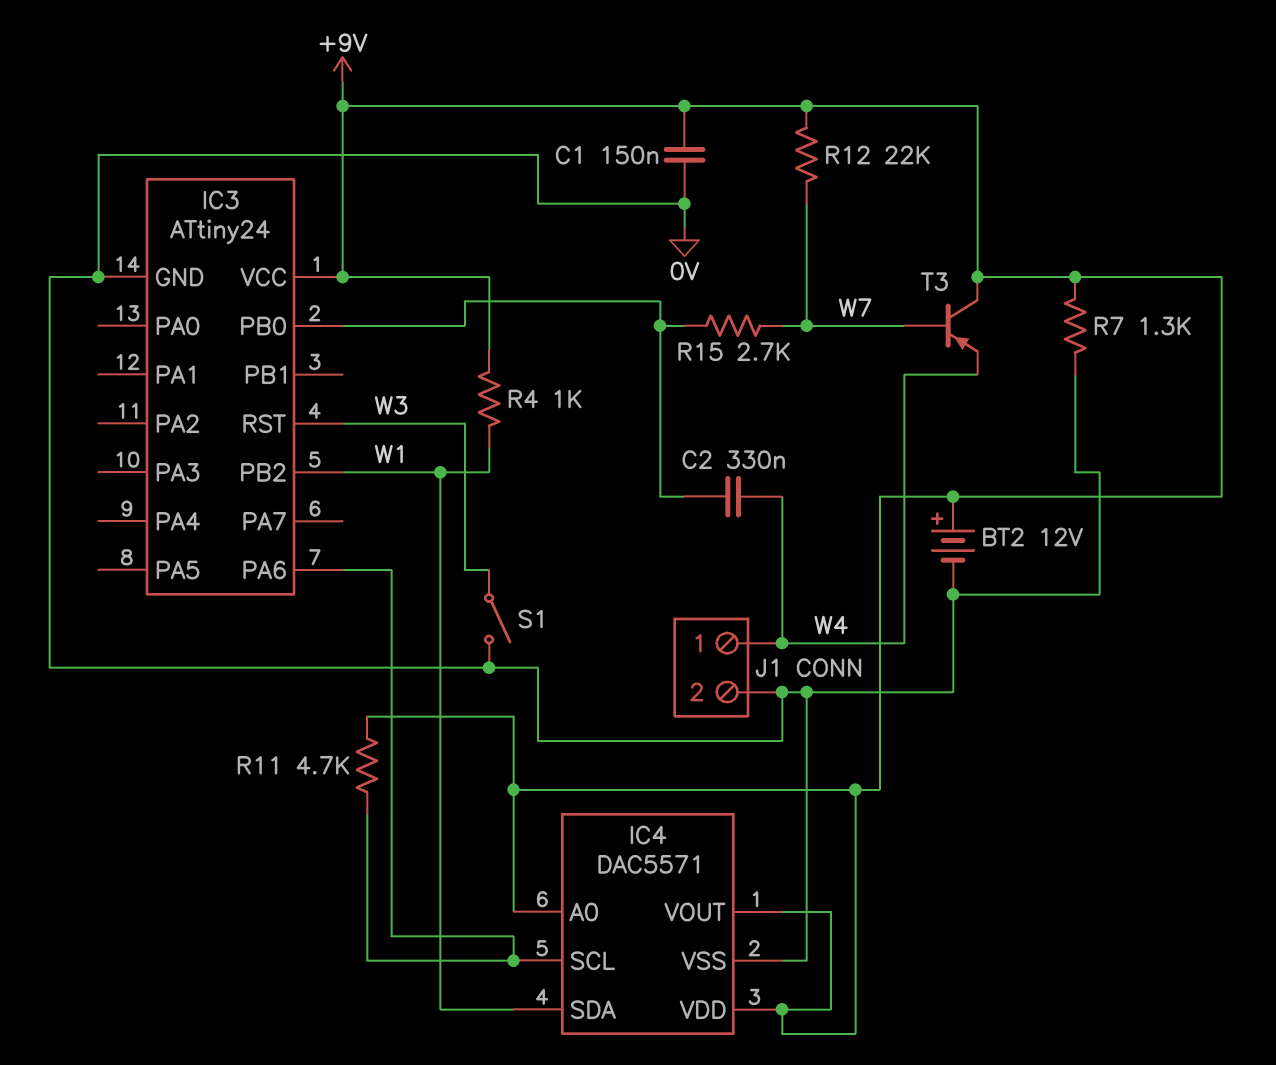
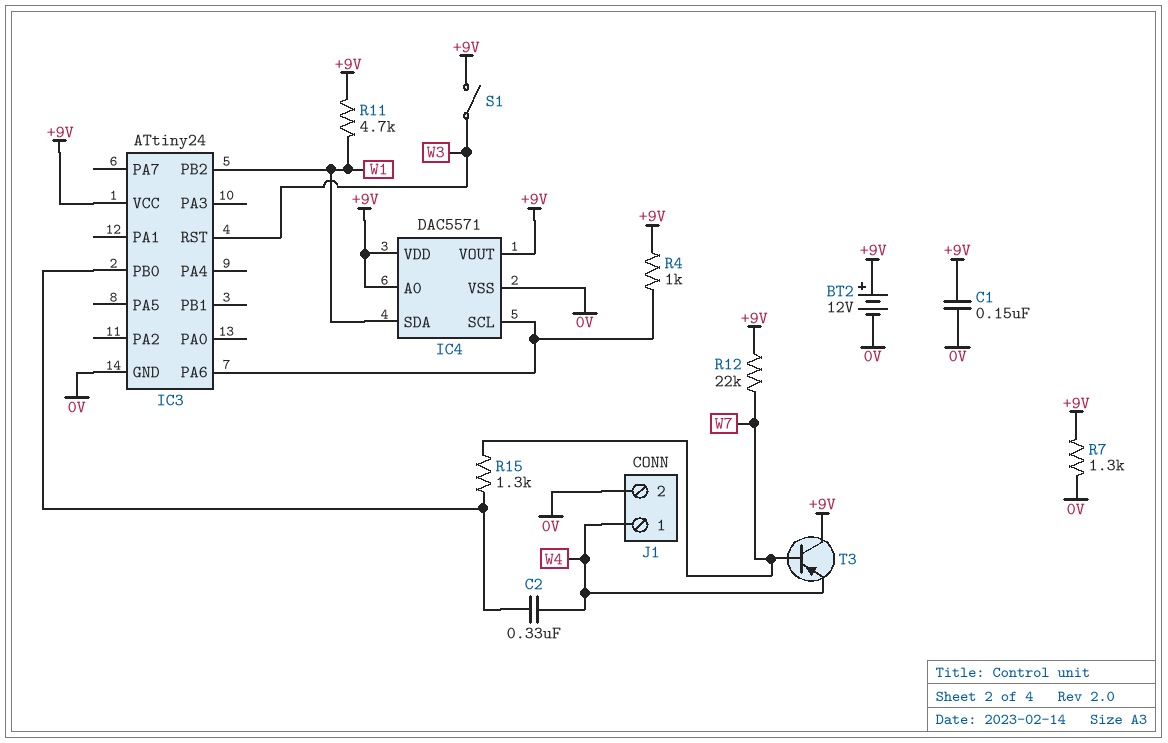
R4: 1k (+9V, W1) -> 1k (+9V, IC3/PA6)
R11: 4.7k (+9V, IC3/PA6) -> 4.7k (+9V, W1)
R15: 2.7k (IC3/PB0, W7) -> 1.3k (IC3/PB0, W7)
S1: switch (0V, W3) -> switch (+9V, W3)

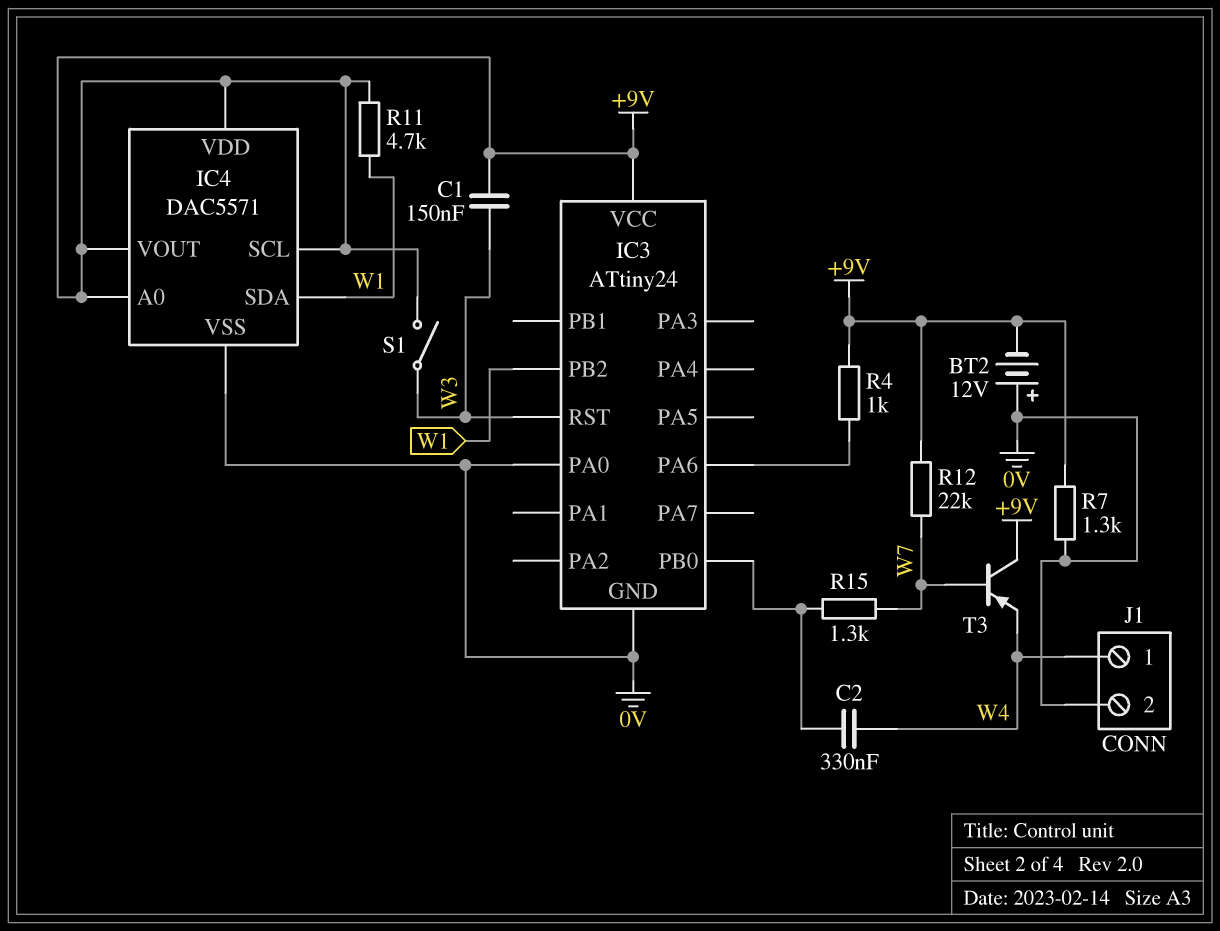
BT2: 12V (plus +9V, minus 0V) -> 12V (plus 0V, minus +9V)
C1: 150nF (+9V, 0V) -> 150nF (+9V, W3)
IC3 pin PA0: none -> 0V
IC4 pin SCL: IC3/PA6 -> +9V

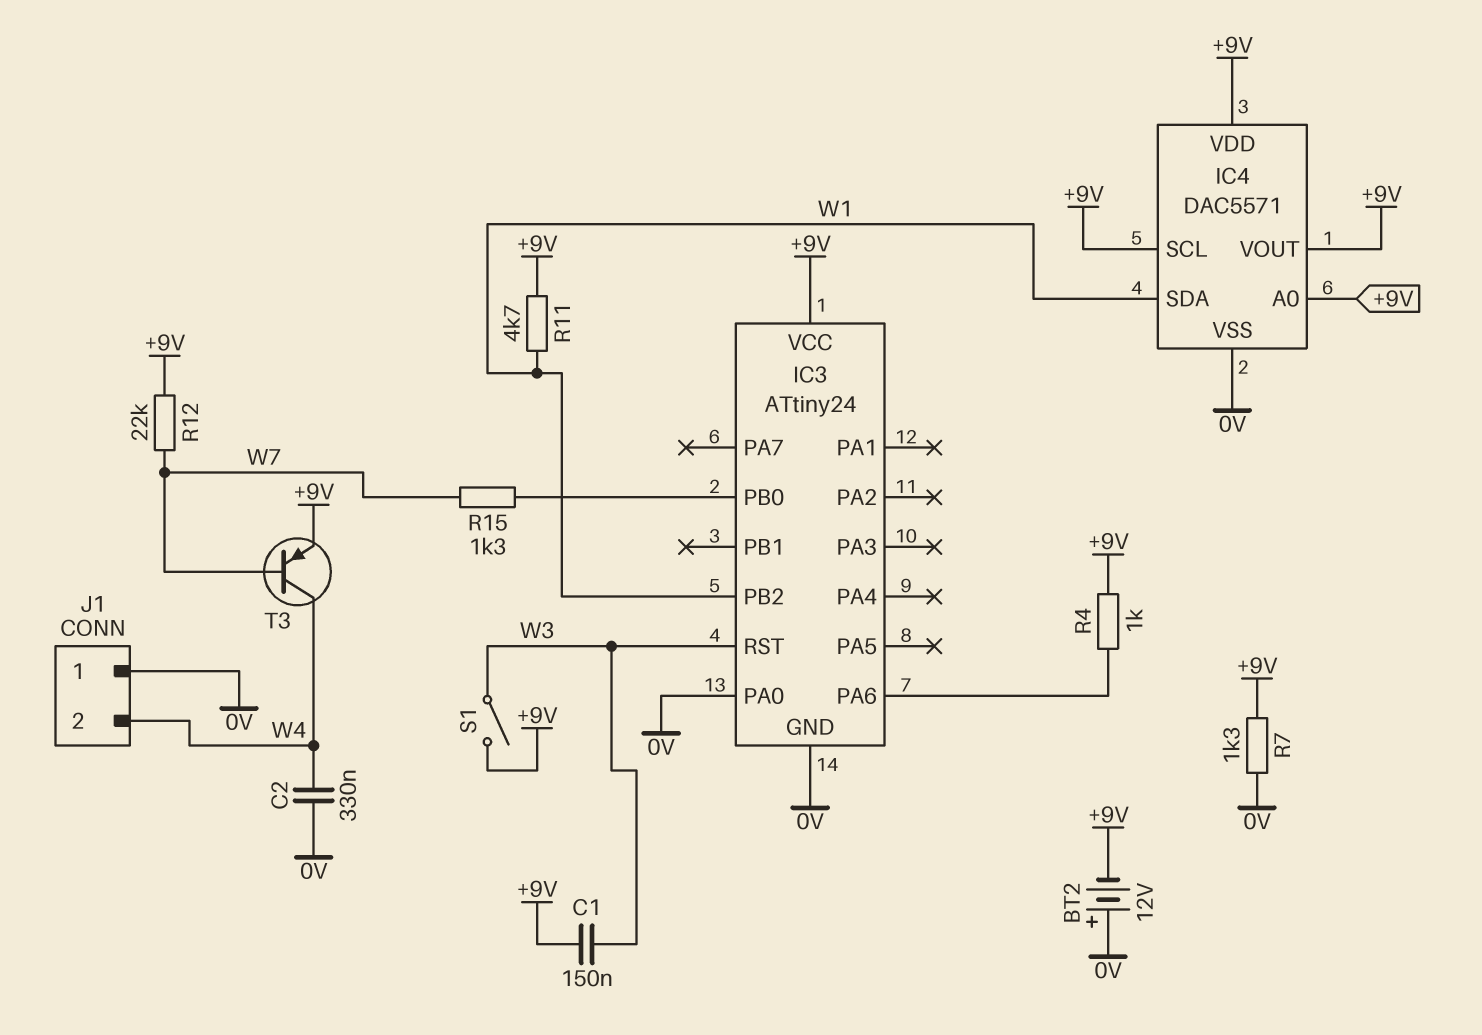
C2: 330nF (IC3/PB0, W4) -> 330nF (0V, W4)
J1 pin 1: W4 -> 0V
J1 pin 2: 0V -> W4
T3: PNP (B W7, C +9V, E W4) -> PNP (B W7, C W4, E +9V)

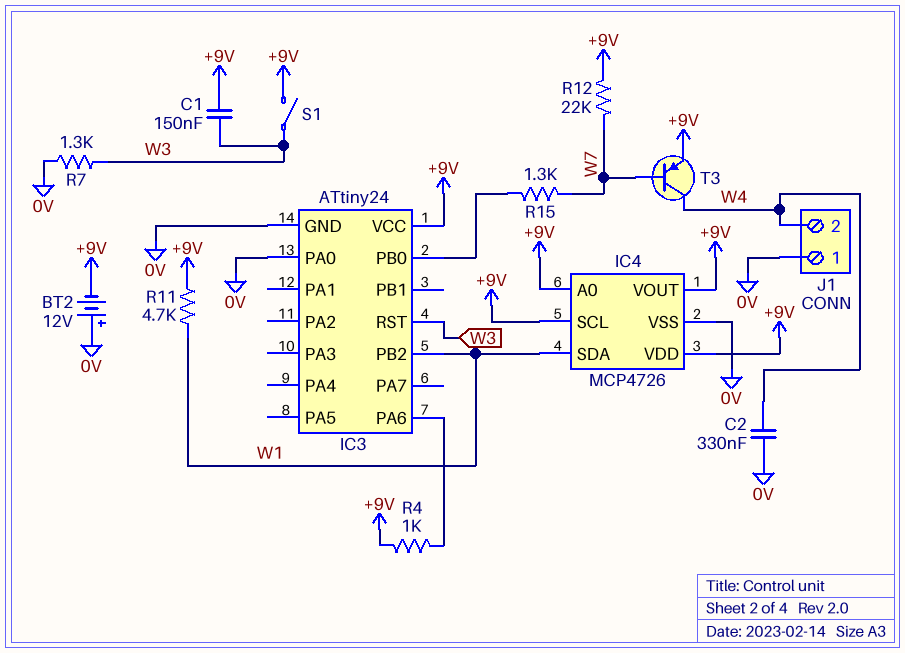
IC4: DAC5571 -> MCP4726
R7: 1.3k (+9V, 0V) -> 1.3k (0V, W3)

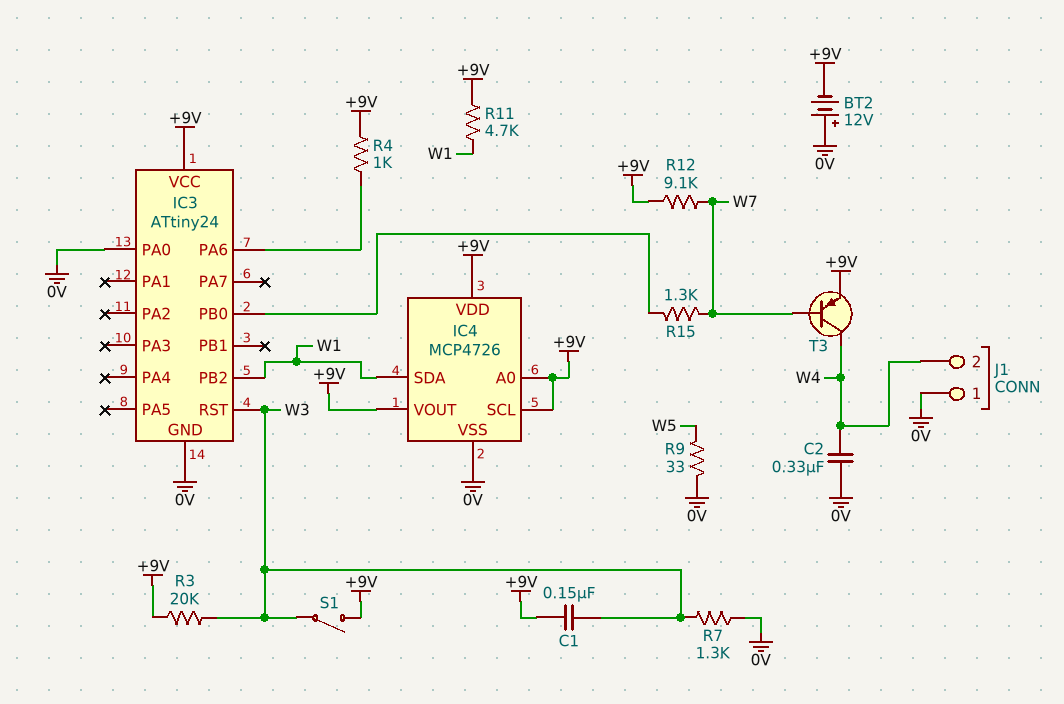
R3: none -> 20k (+9V, W3)
R9: none -> 33 (0V, W5)
R12: 22k (+9V, W7) -> 9.1k (+9V, W7)

